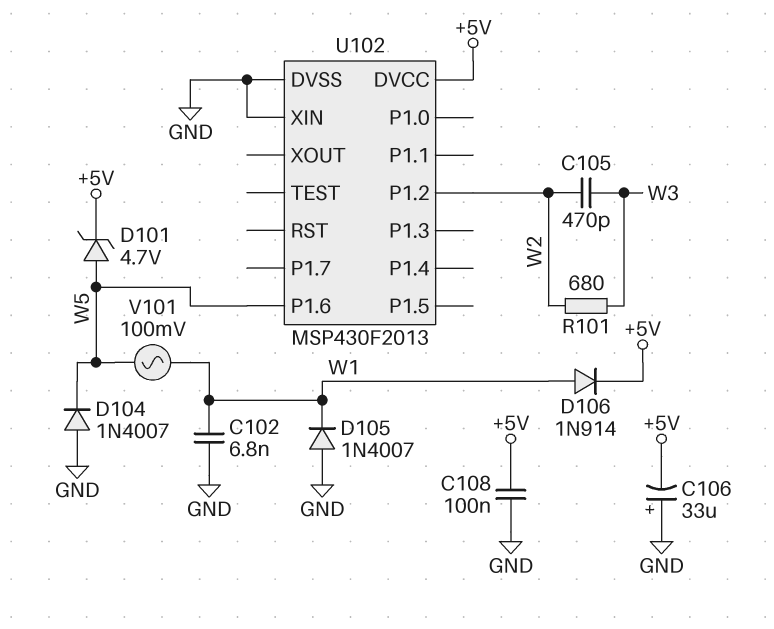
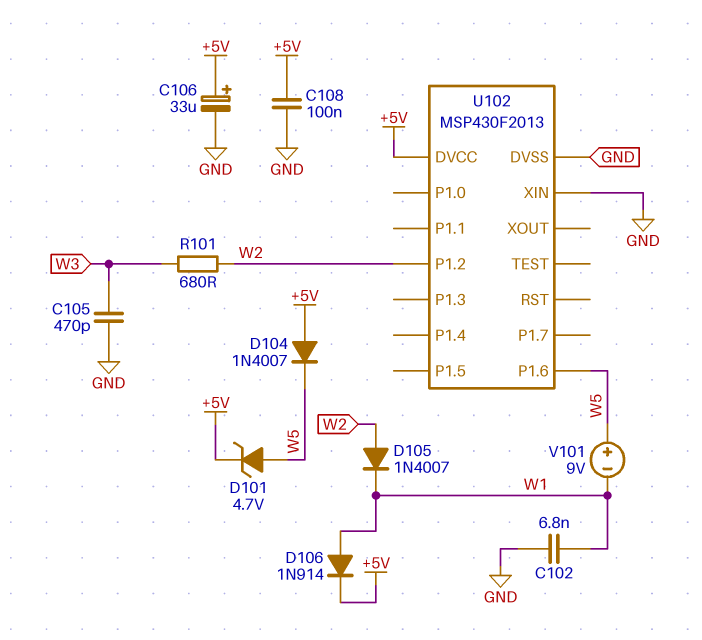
C105: 470pF (W2, W3) -> 470pF (GND, W3)
C106: 33uF (plus GND, minus +5V) -> 33uF (plus +5V, minus GND)
D104: diode 1N4007 (A GND, K W5) -> diode 1N4007 (A +5V, K W5)
D105: diode 1N4007 (A GND, K W1) -> diode 1N4007 (A W2, K W1)
V101: AC 100mV (W1, W5) -> 9V (plus W5, minus W1)

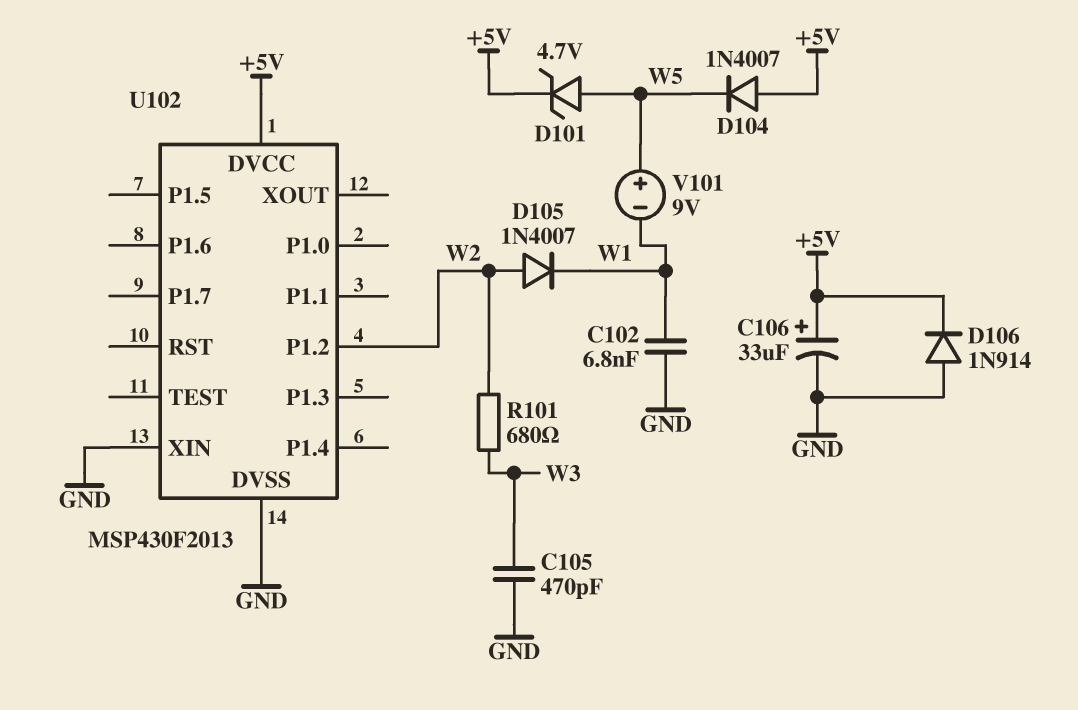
C108: 100nF (+5V, GND) -> none
D106: diode 1N914 (A W1, K +5V) -> diode 1N914 (A GND, K +5V)
U102 pin P1.6: W5 -> none

